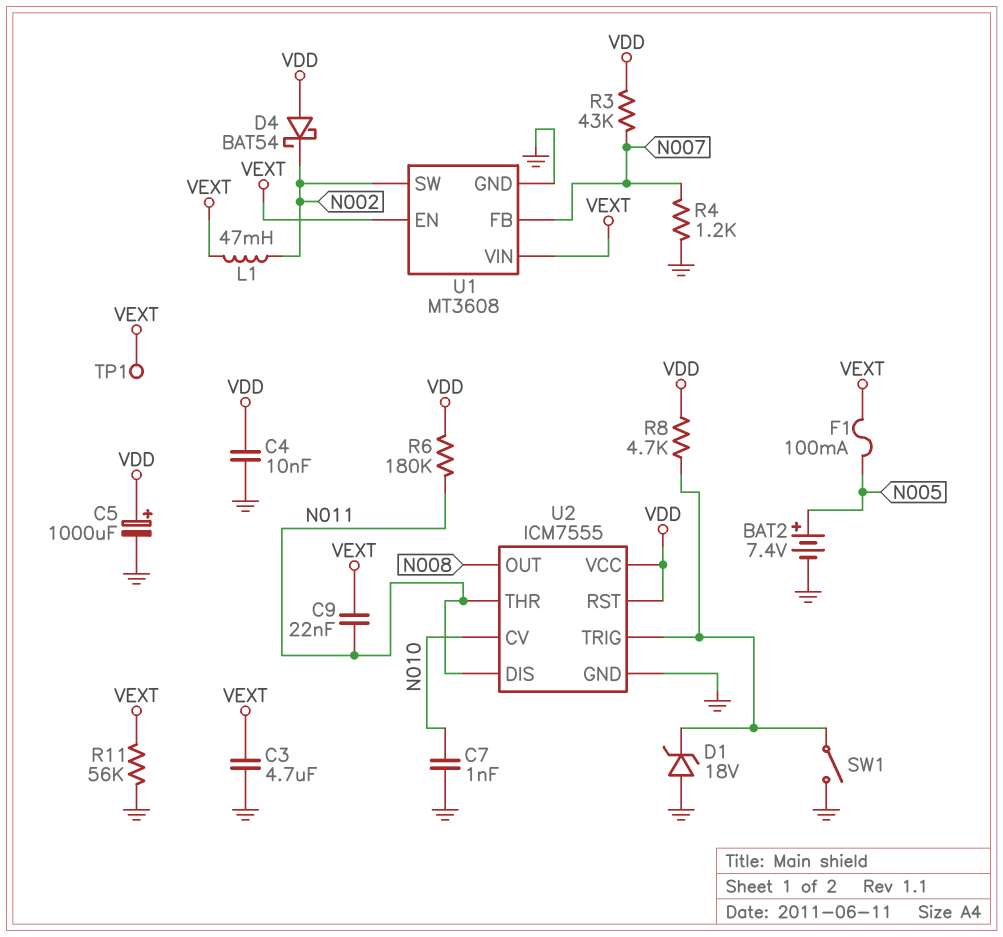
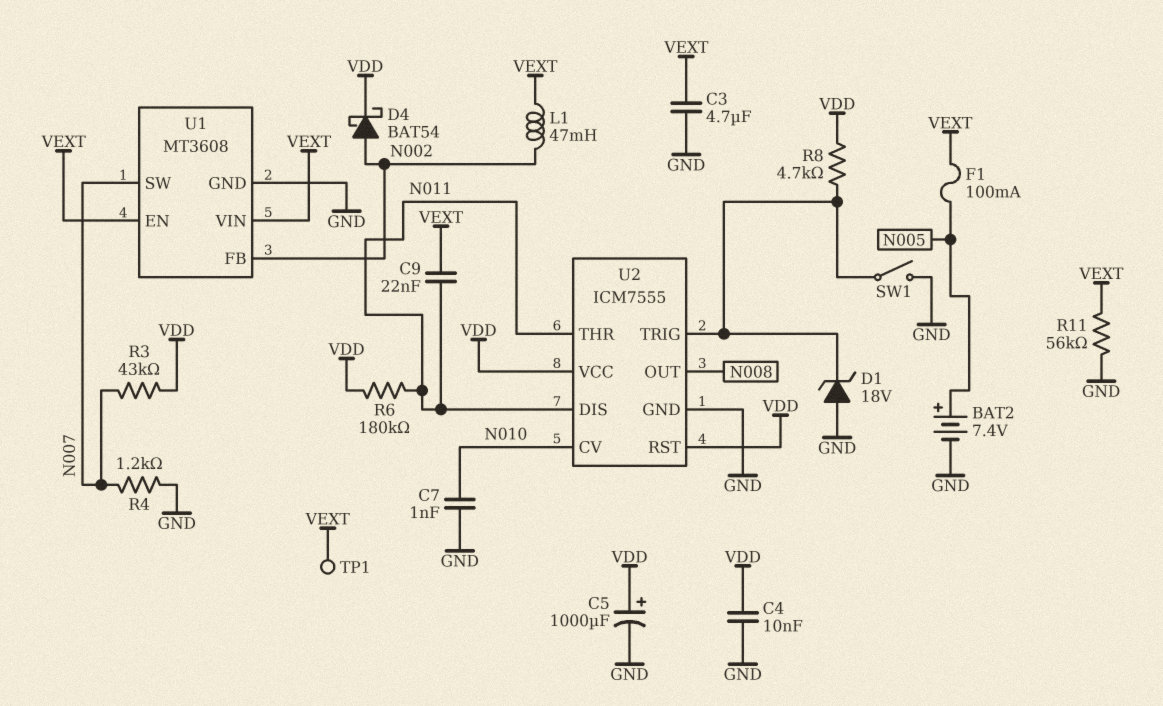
D4: schottky BAT54 (A VDD, K N002) -> schottky BAT54 (A N002, K VDD)
U1 pin FB: N007 -> N002
U1 pin SW: N002 -> N007

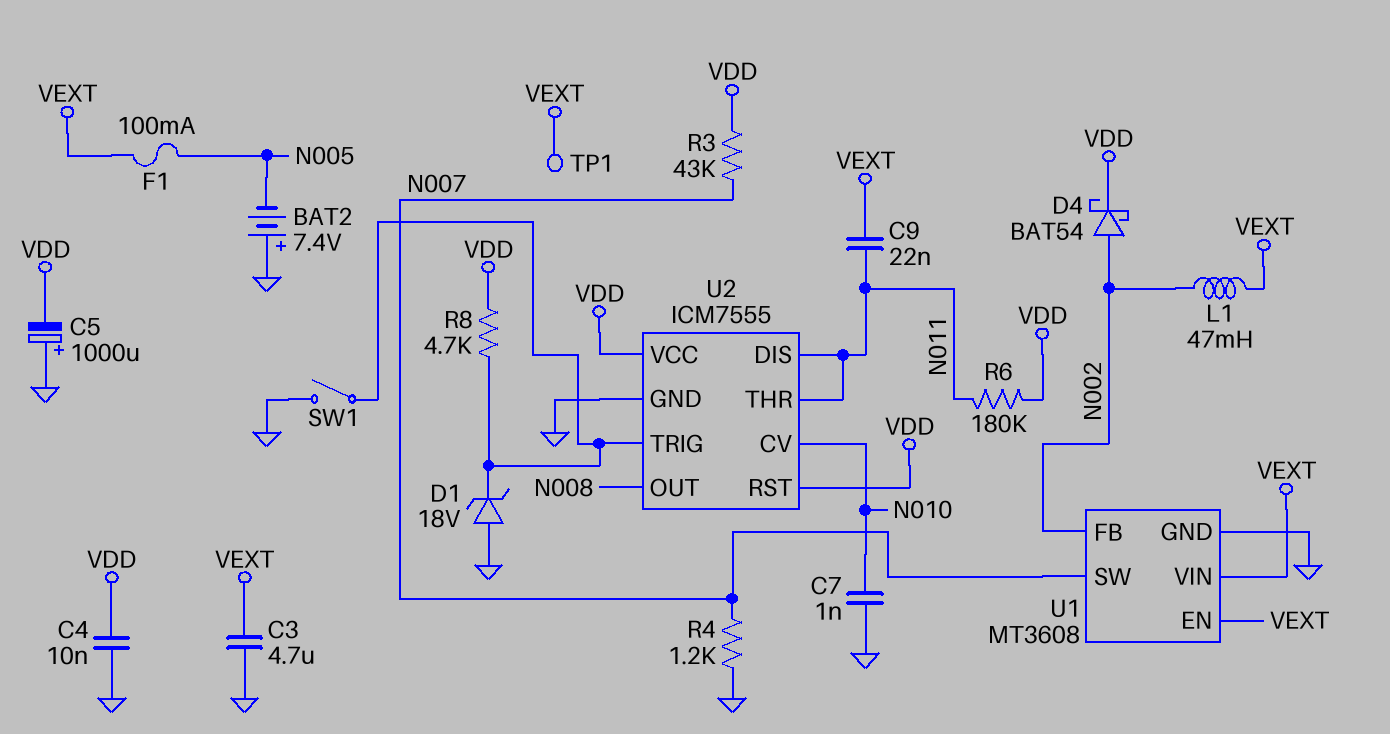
BAT2: 7.4V (plus N005, minus GND) -> 7.4V (plus GND, minus N005)
C5: 1000uF (plus VDD, minus GND) -> 1000uF (plus GND, minus VDD)
R11: 56k (GND, VEXT) -> none

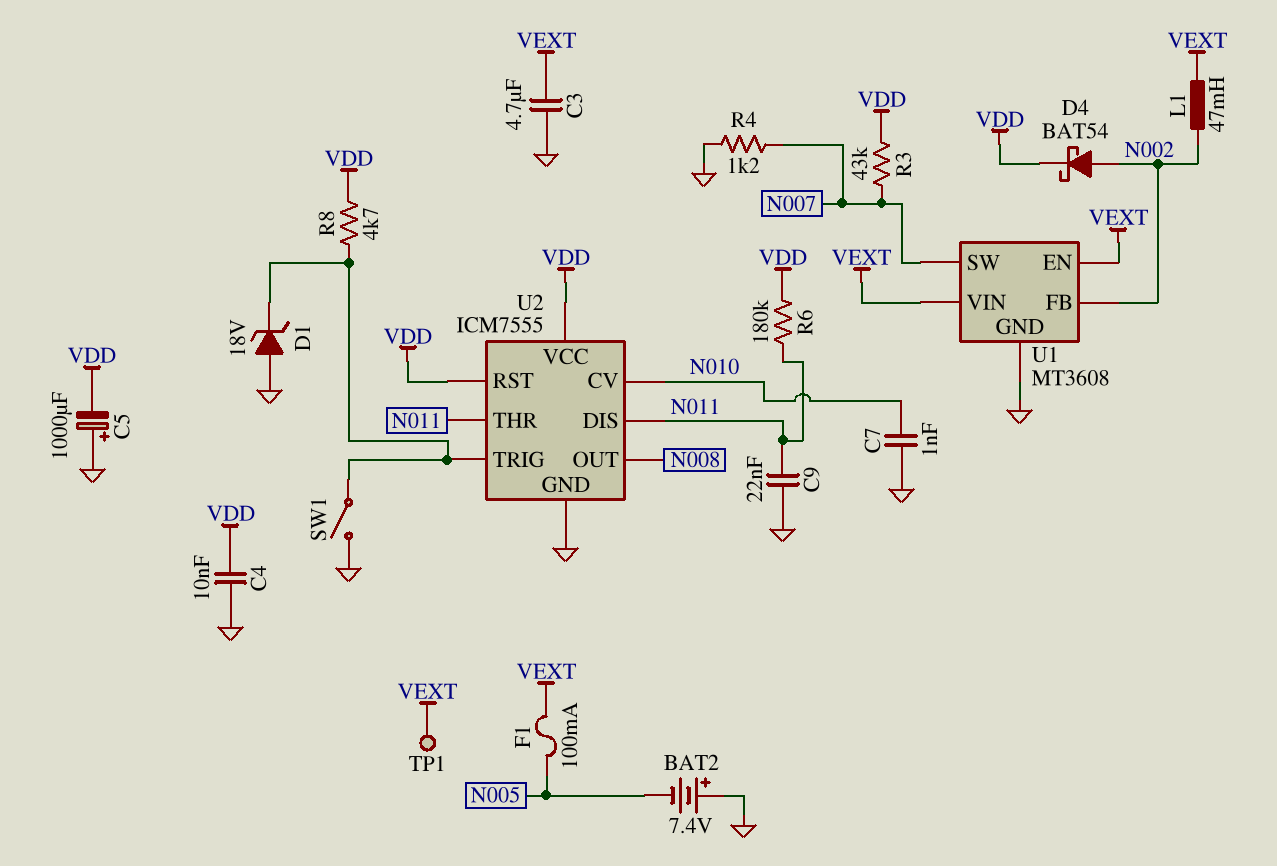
C9: 22nF (N011, VEXT) -> 22nF (GND, N011)

